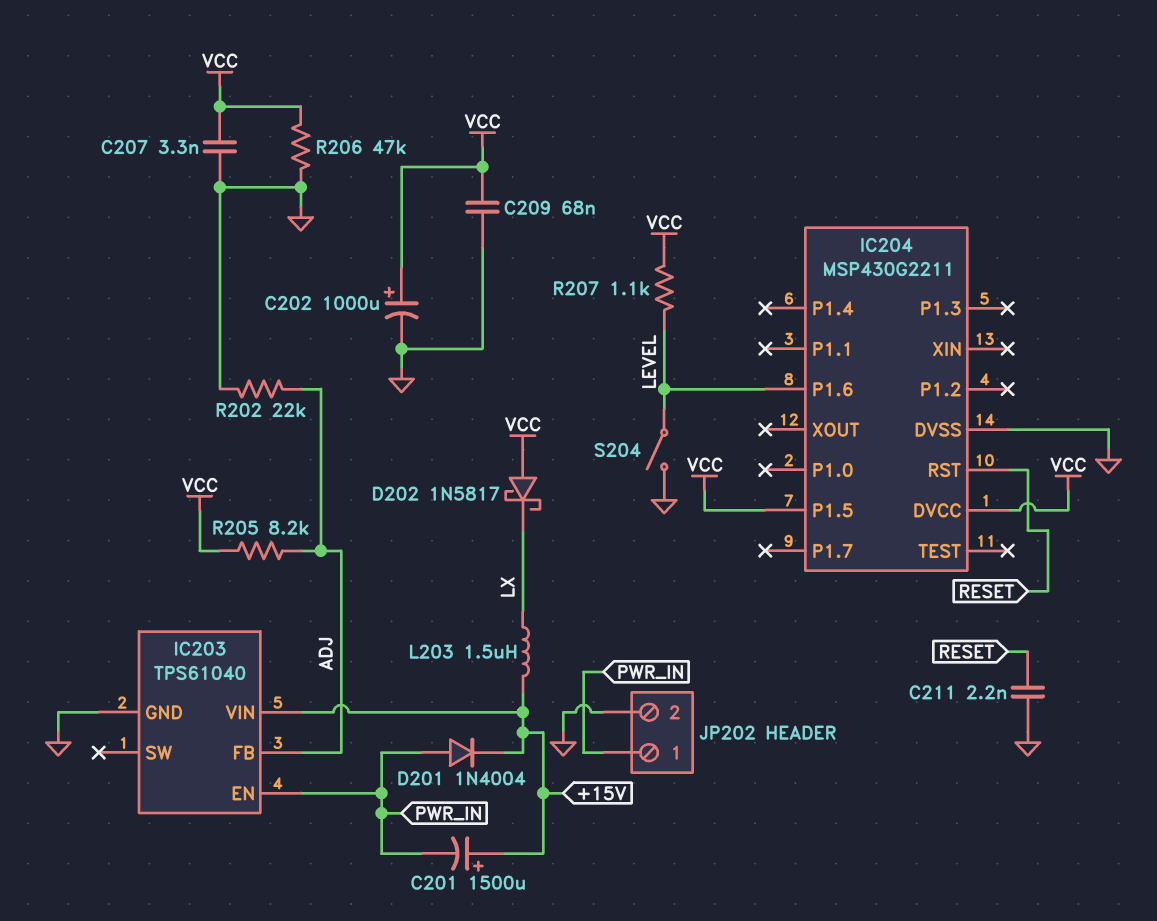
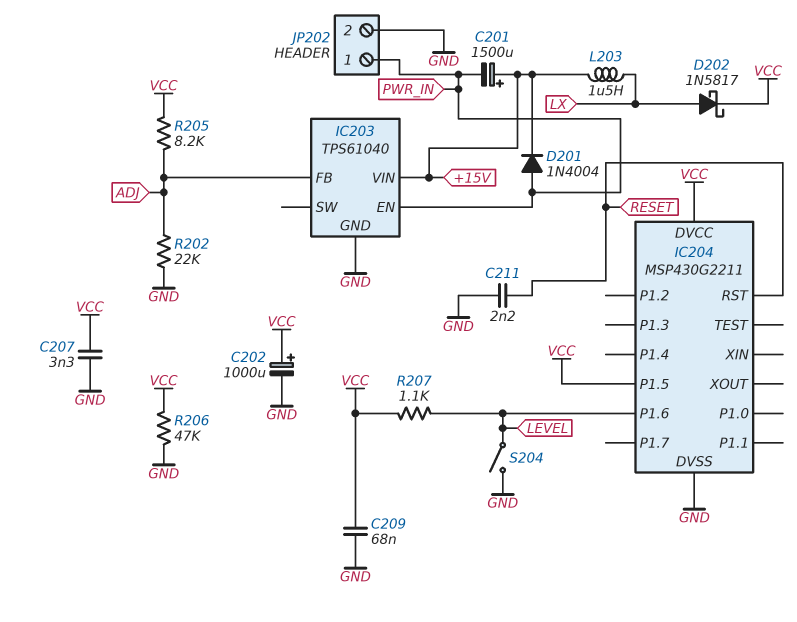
D202: schottky 1N5817 (A VCC, K LX) -> schottky 1N5817 (A LX, K VCC)

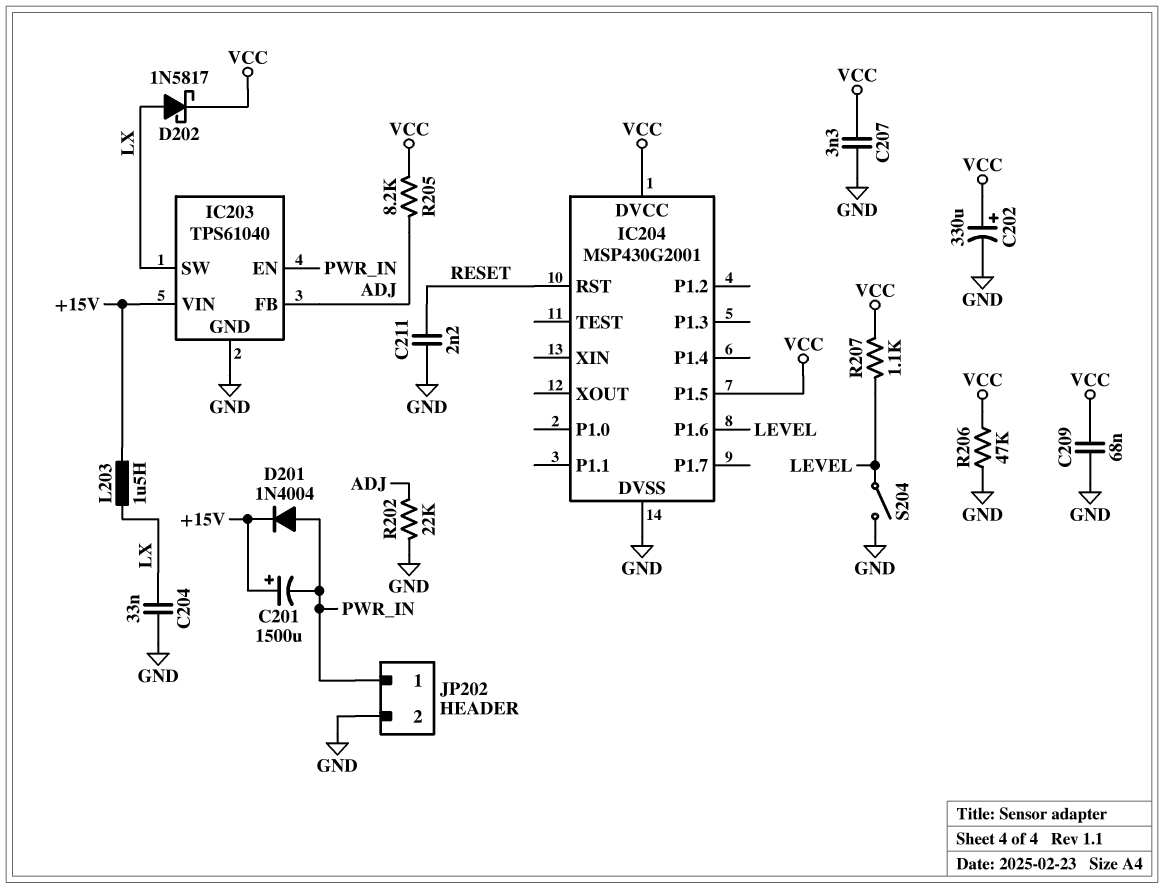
C202: 1000uF (plus VCC, minus GND) -> 330uF (plus VCC, minus GND)
C204: none -> 33nF (GND, LX)
IC203 pin SW: none -> LX
IC204: MSP430G2211 -> MSP430G2001

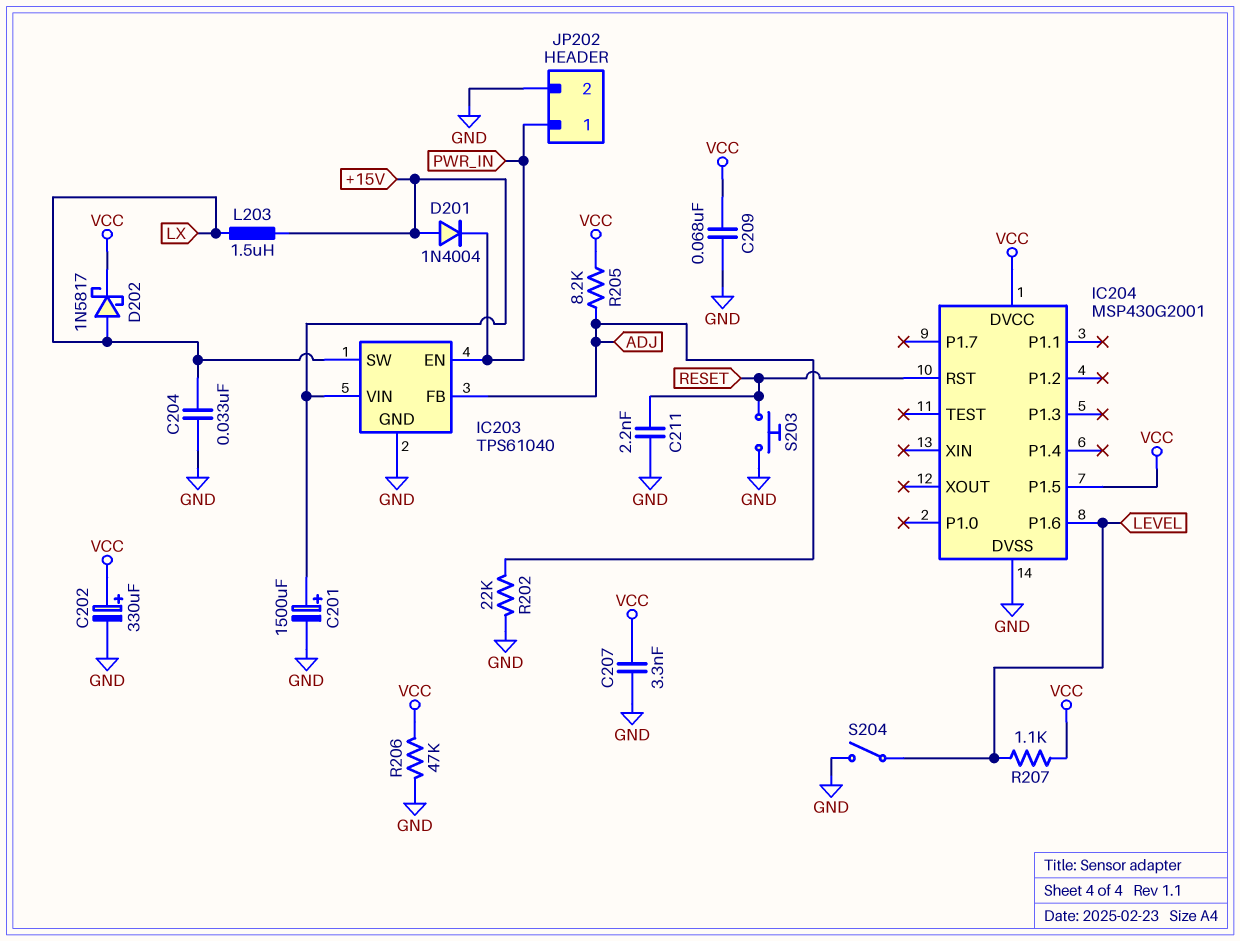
C201: 1500uF (plus +15V, minus PWR_IN) -> 1500uF (plus +15V, minus GND)
D201: diode 1N4004 (A PWR_IN, K +15V) -> diode 1N4004 (A +15V, K PWR_IN)
S203: none -> button (GND, RESET)

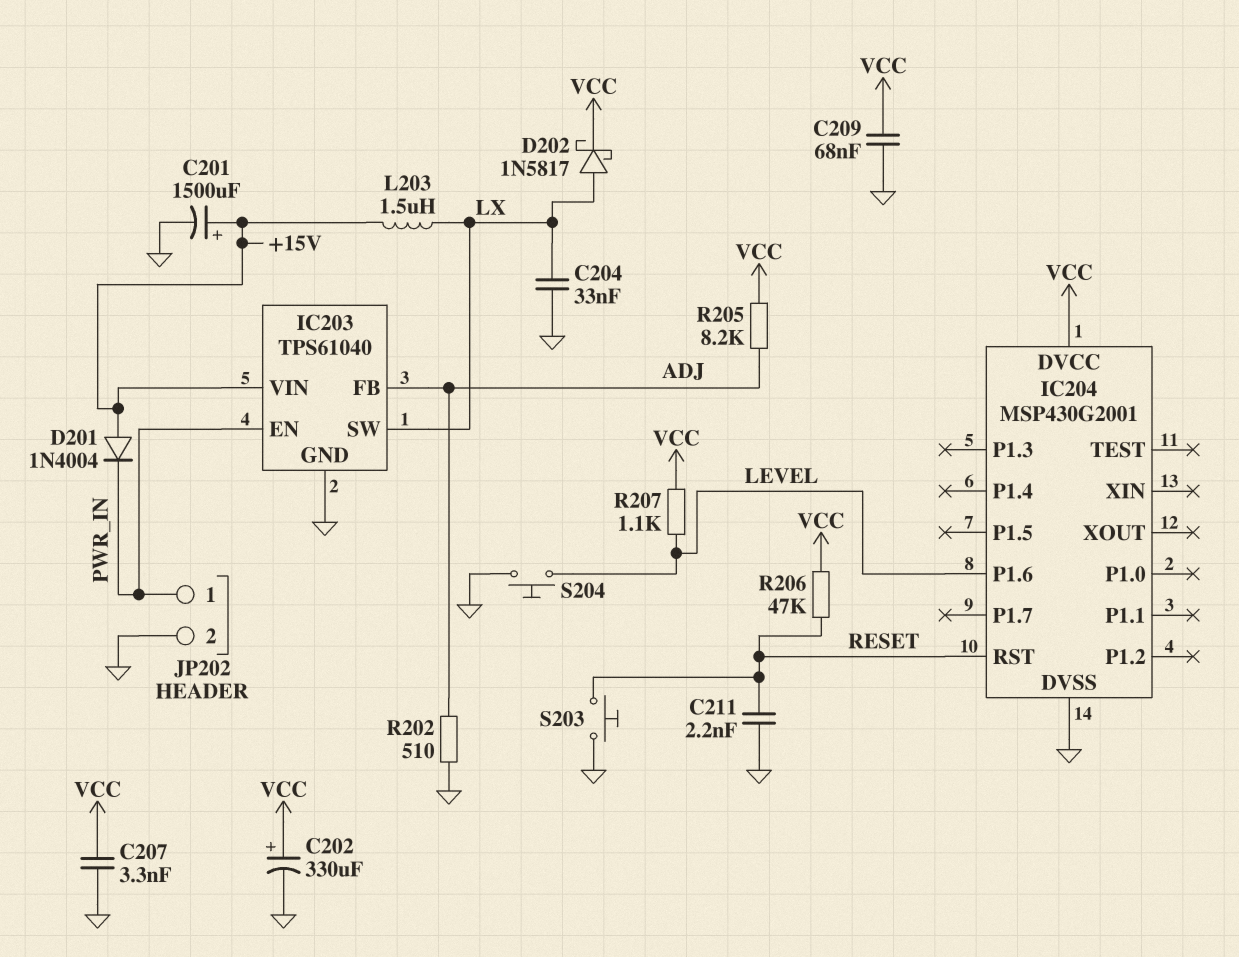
IC204 pin P1.5: VCC -> none
R202: 22k (ADJ, GND) -> 510 (ADJ, GND)
R206: 47k (GND, VCC) -> 47k (RESET, VCC)
S204: switch (GND, LEVEL) -> button (GND, LEVEL)

